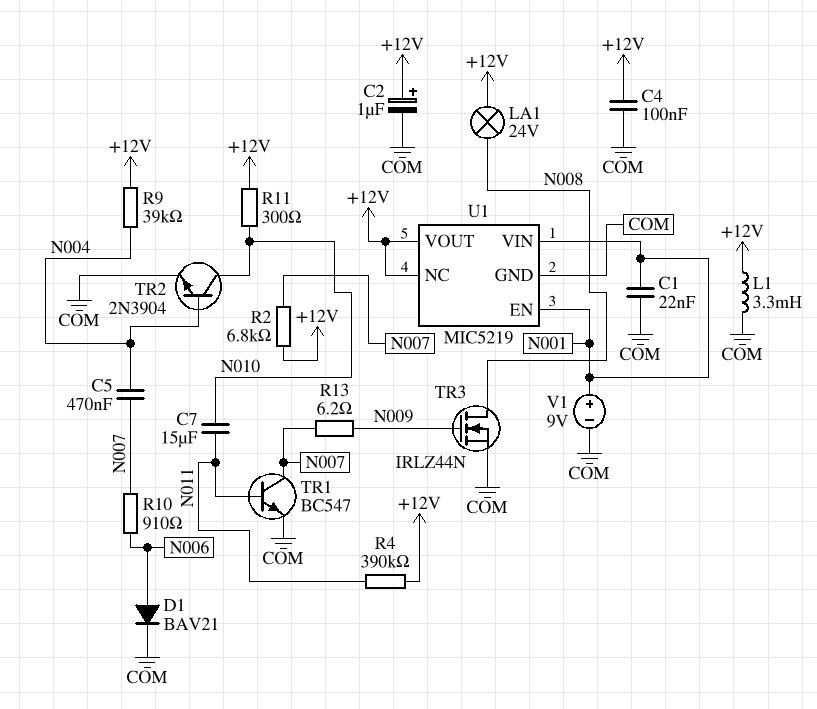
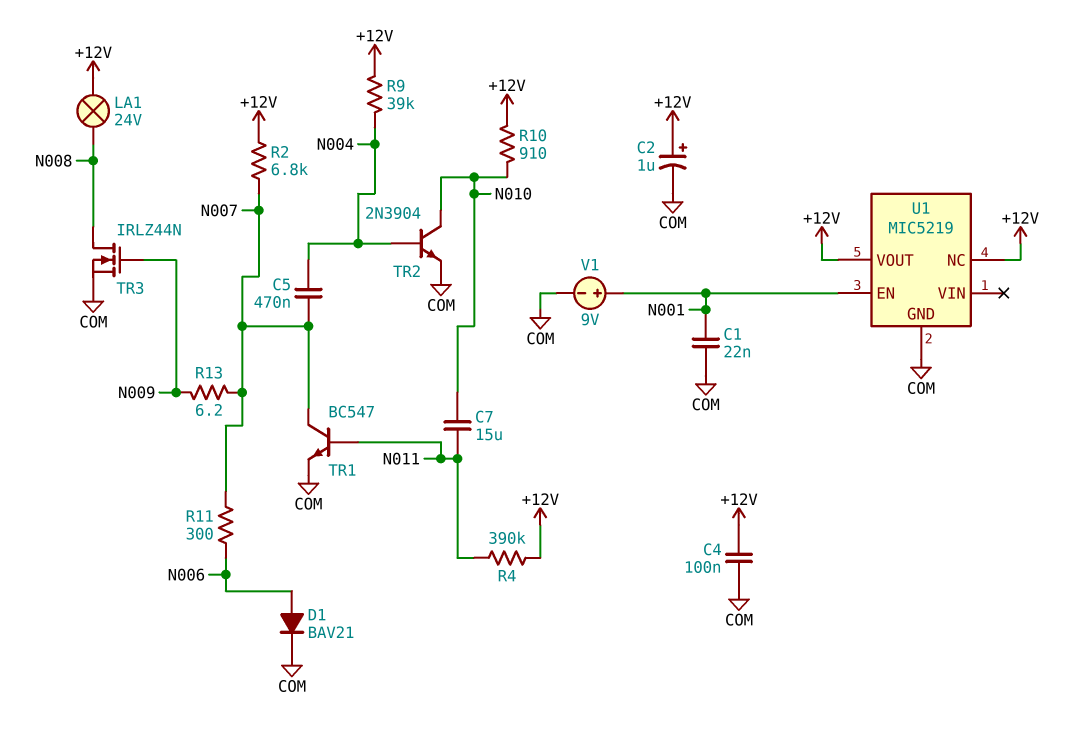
L1: 3.3mH (+12V, COM) -> none
R10: 910 (N006, N007) -> 910 (+12V, N010)
R11: 300 (+12V, N010) -> 300 (N006, N007)
U1 pin VIN: N001 -> none

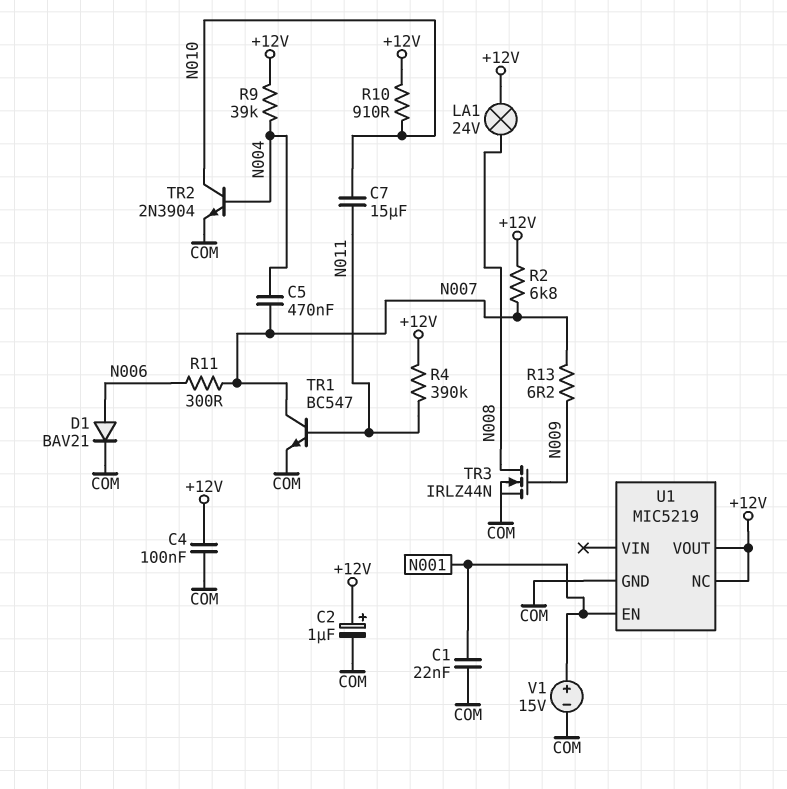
V1: 9V (plus N001, minus COM) -> 15V (plus N001, minus COM)

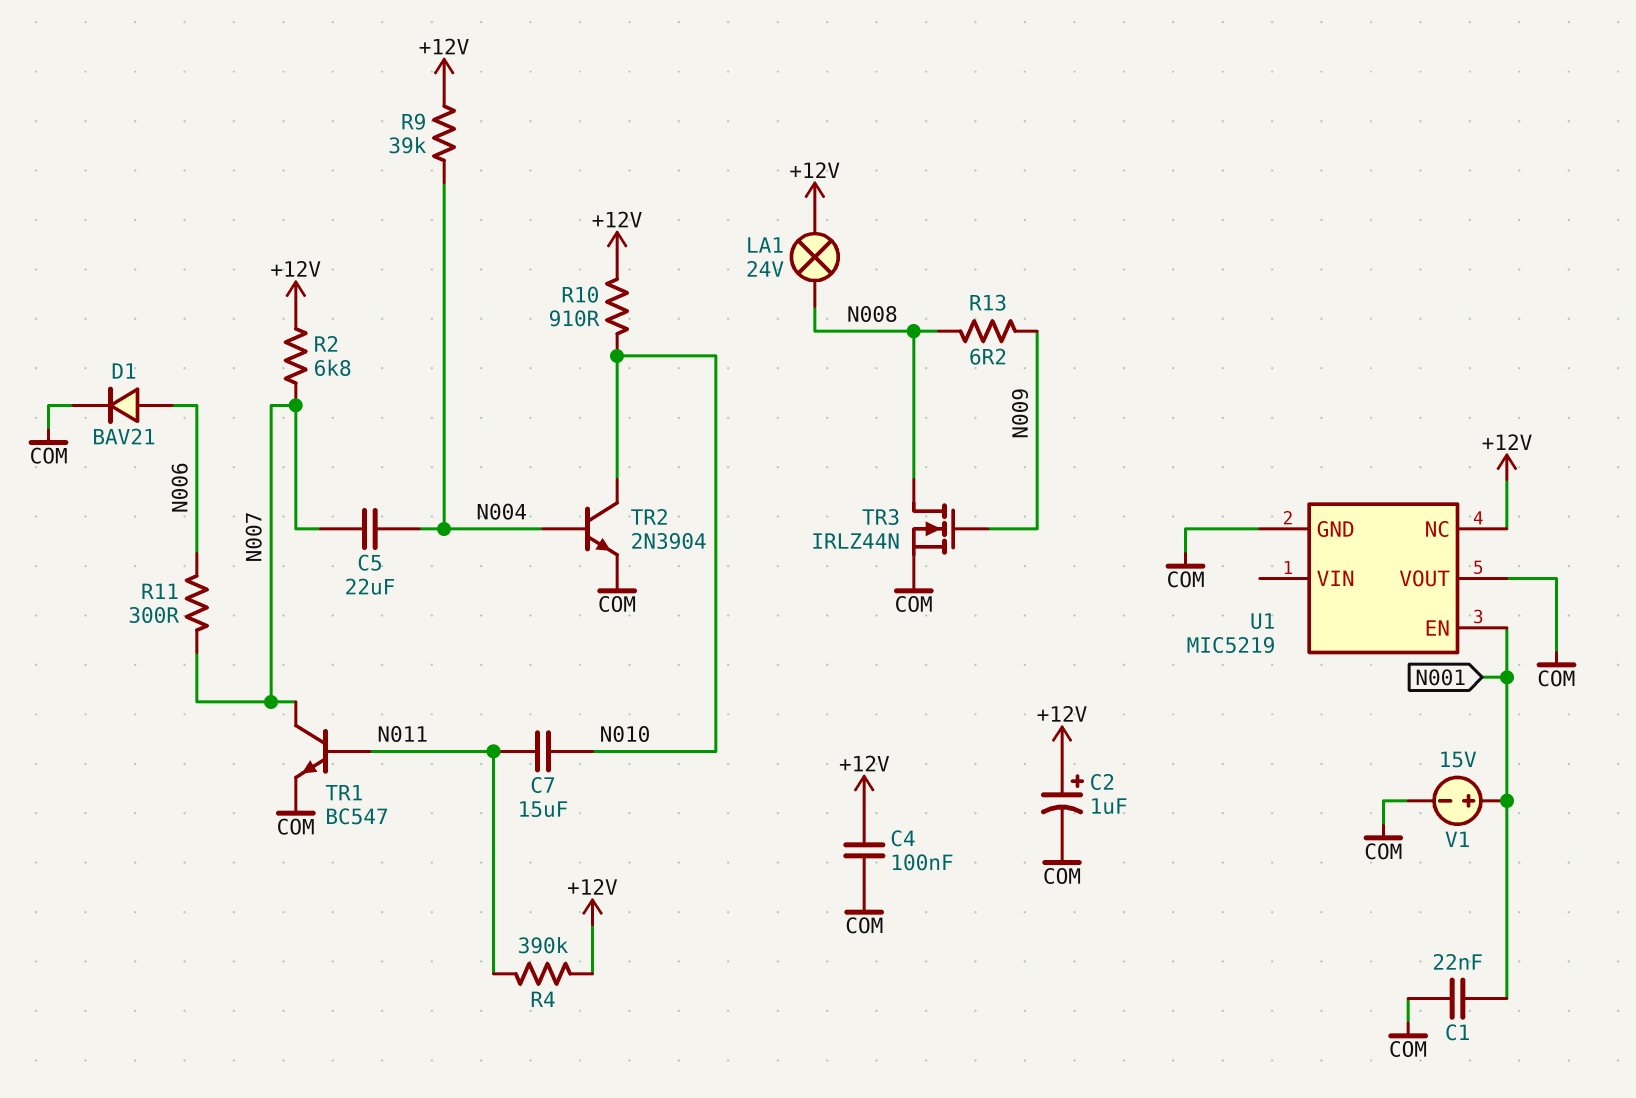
C5: 470nF (N004, N007) -> 22uF (N004, N007)
R13: 6.2 (N007, N009) -> 6.2 (N008, N009)
U1 pin VOUT: +12V -> COM

